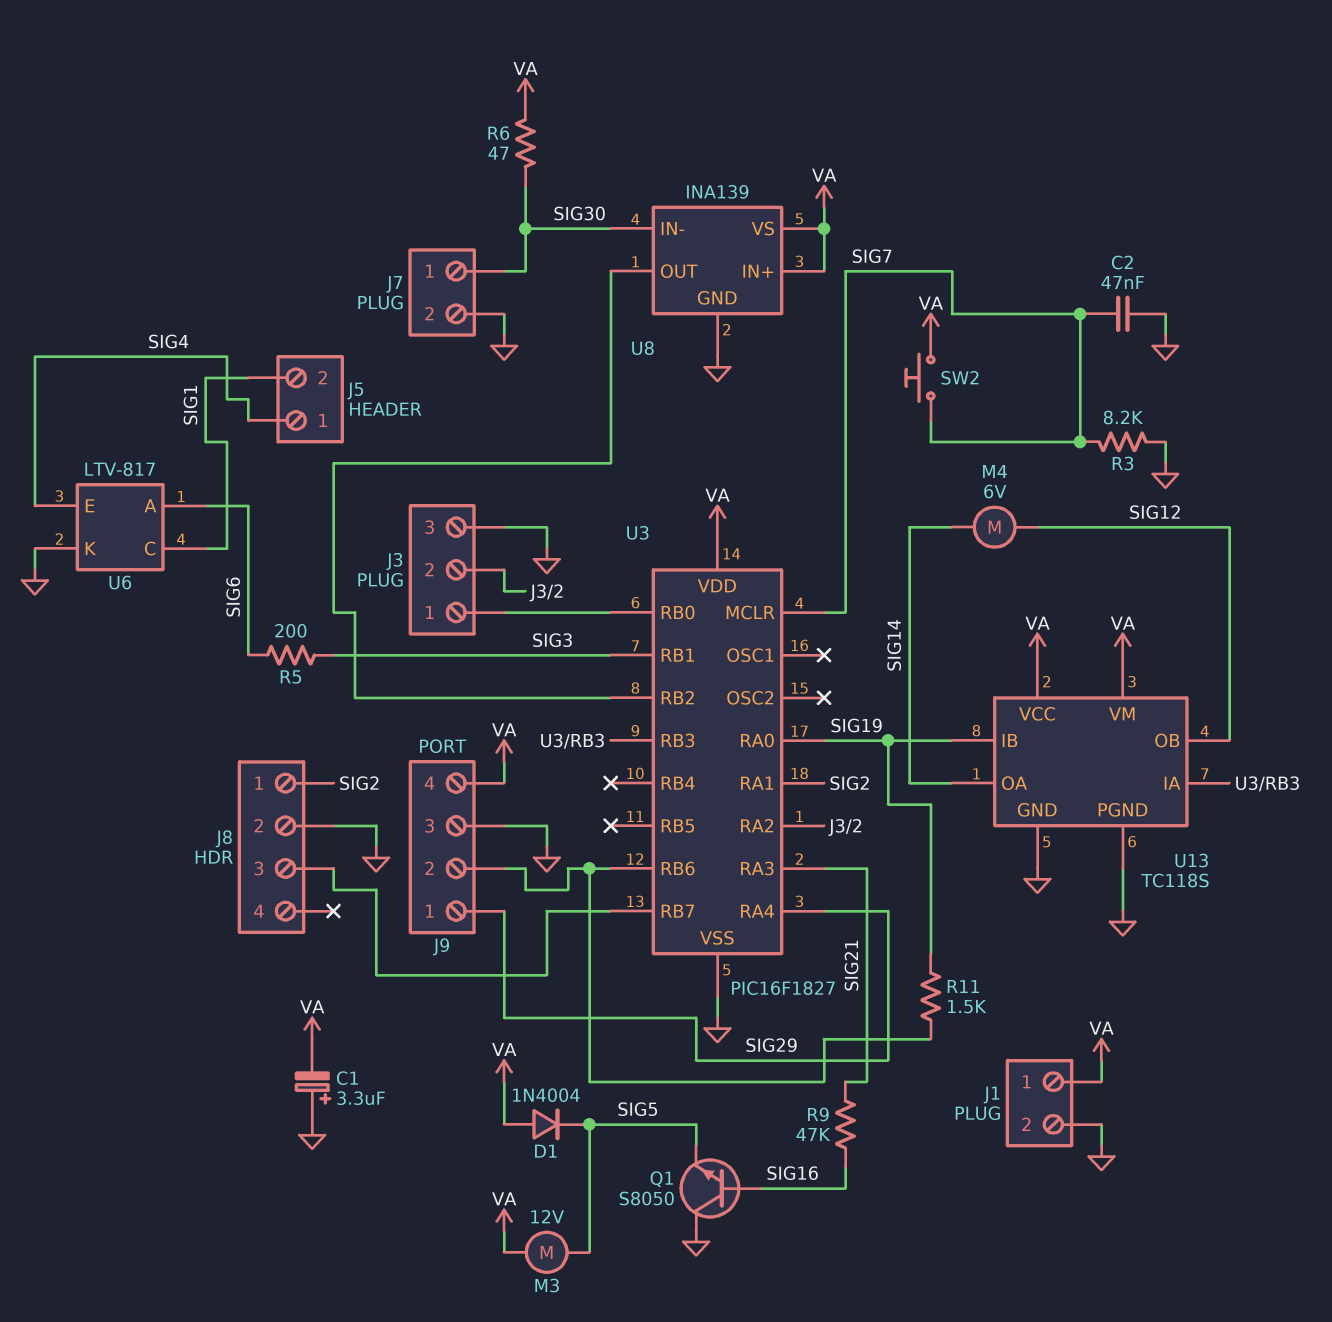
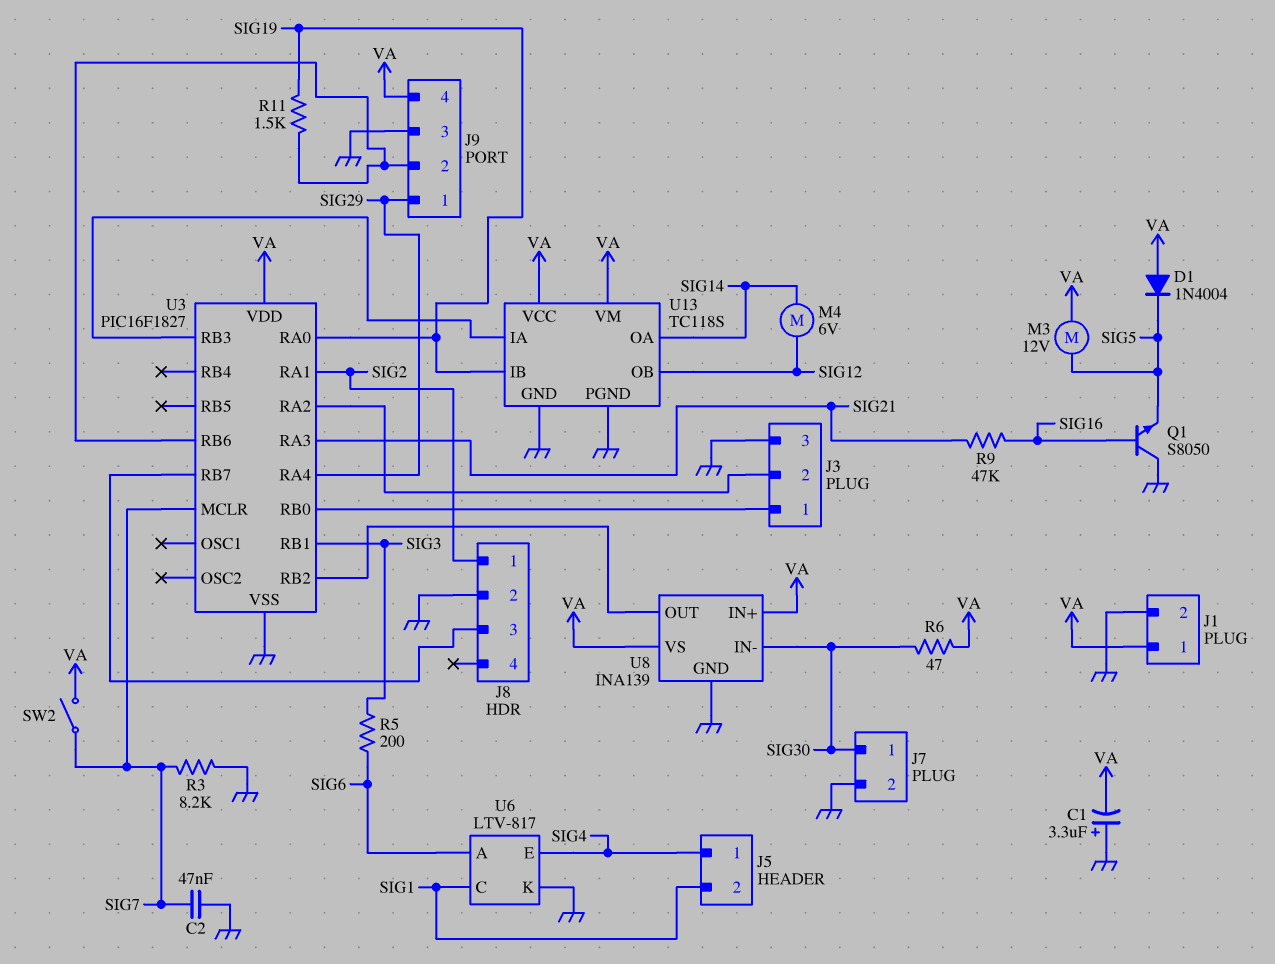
SW2: button (SIG7, VA) -> switch (SIG7, VA)

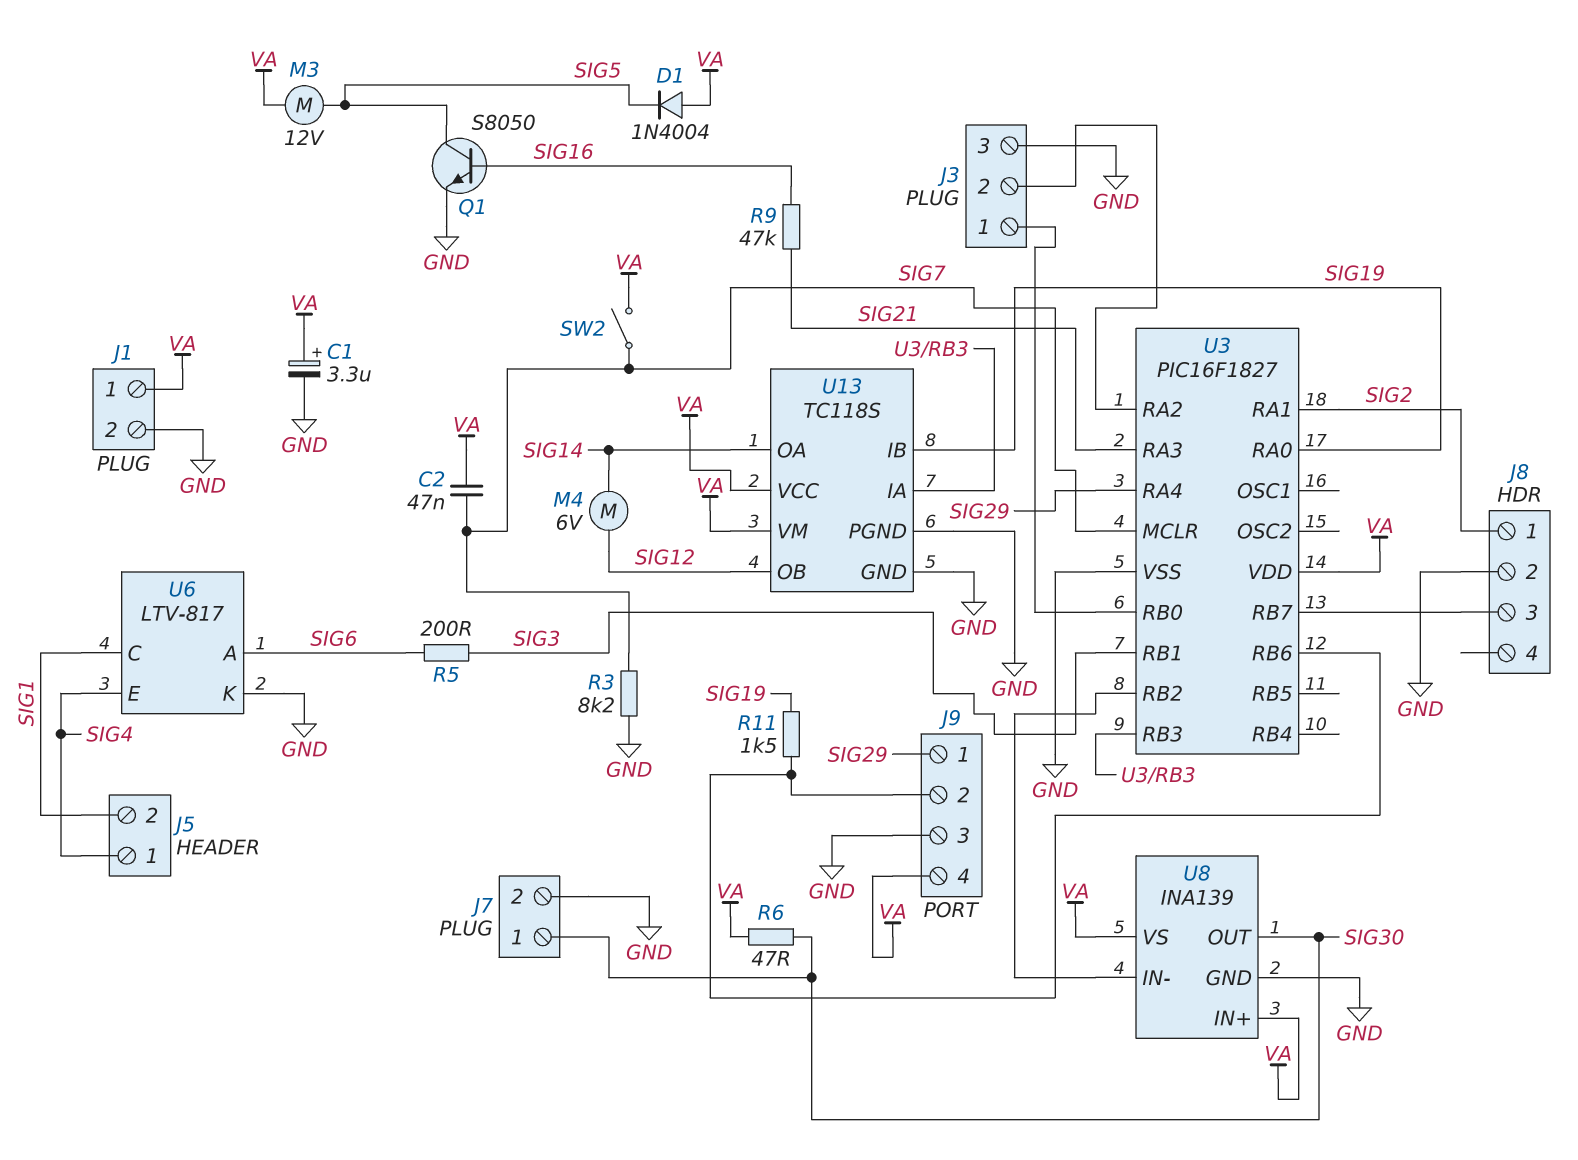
C1: 3.3uF (plus GND, minus VA) -> 3.3uF (plus VA, minus GND)
C2: 47nF (GND, SIG7) -> 47nF (SIG7, VA)
Q1: NPN S8050 (B SIG16, C GND, E SIG5) -> NPN S8050 (B SIG16, C SIG5, E GND)
U8 pin IN-: SIG30 -> U3/RB2
U8 pin OUT: U3/RB2 -> SIG30

